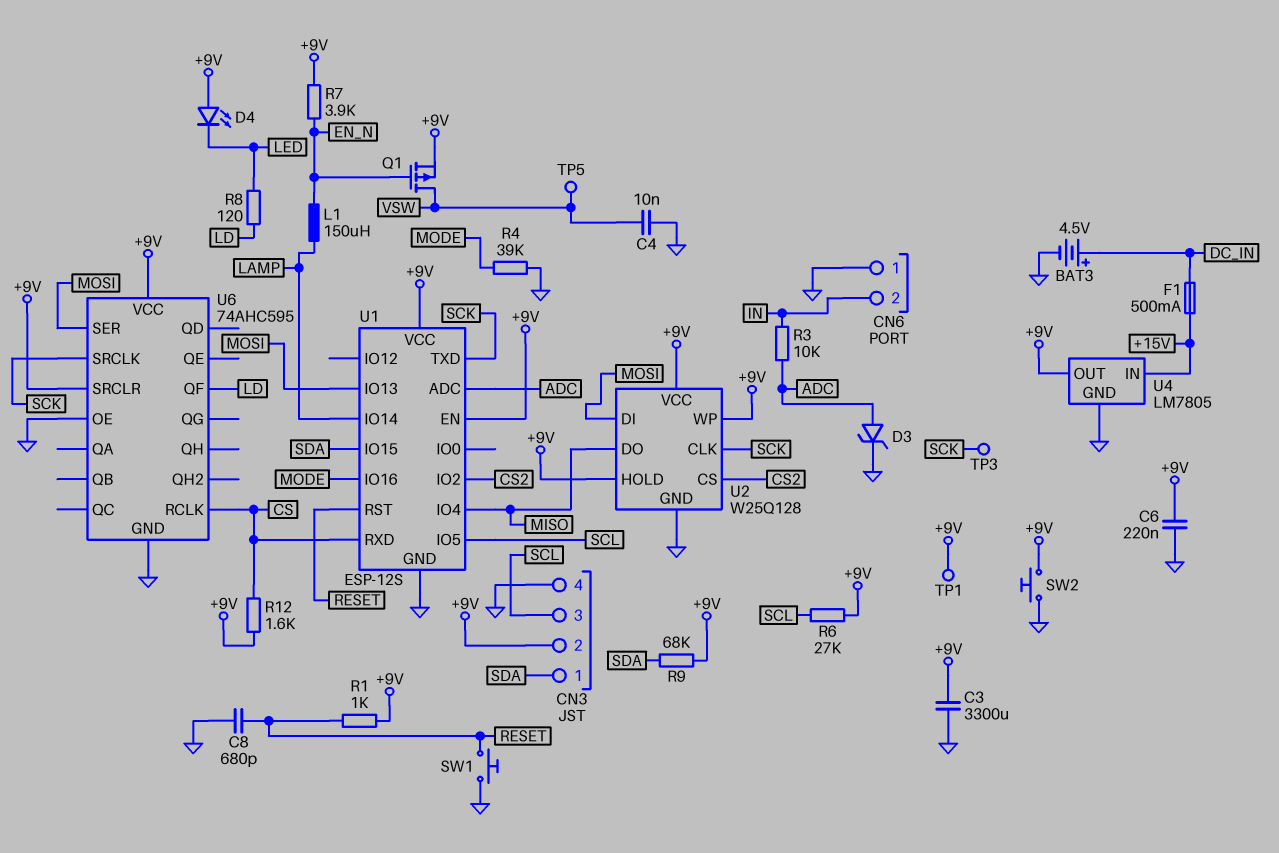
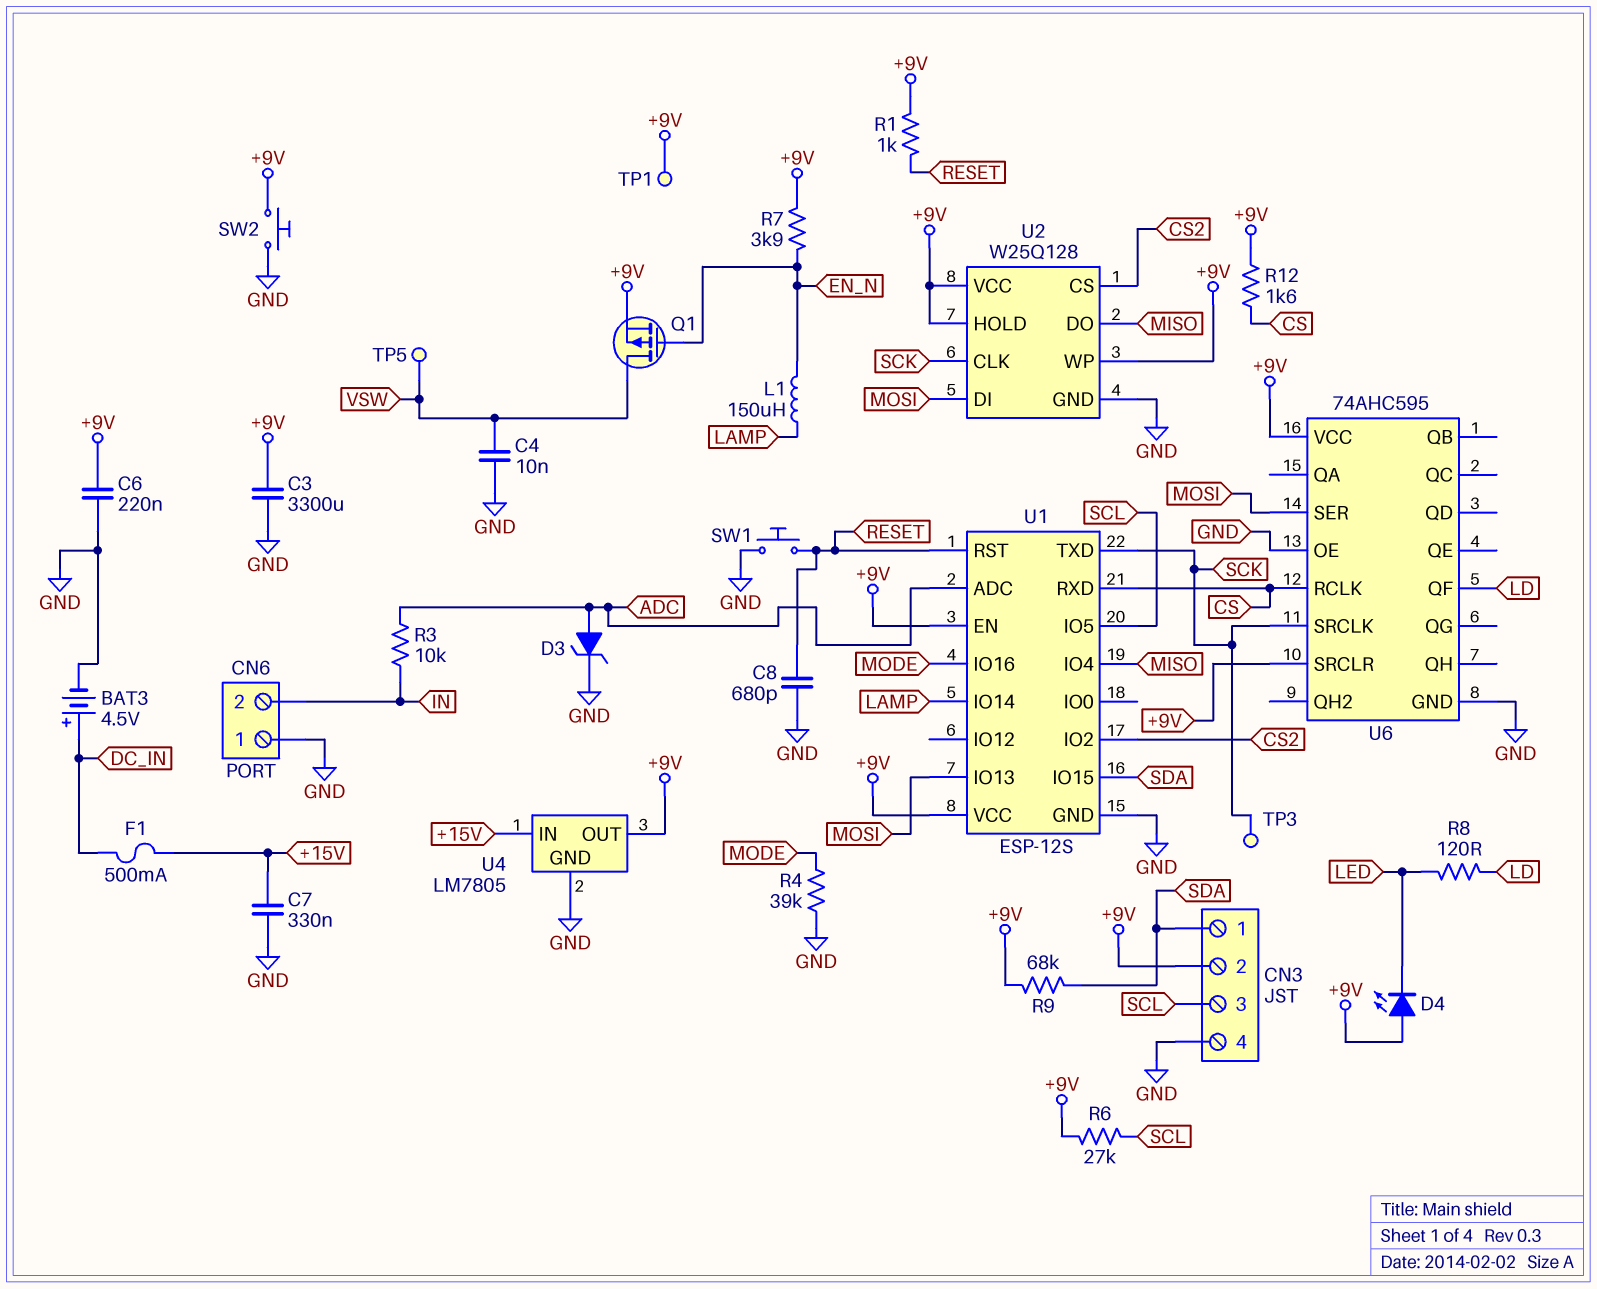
C7: none -> 330nF (+15V, GND)

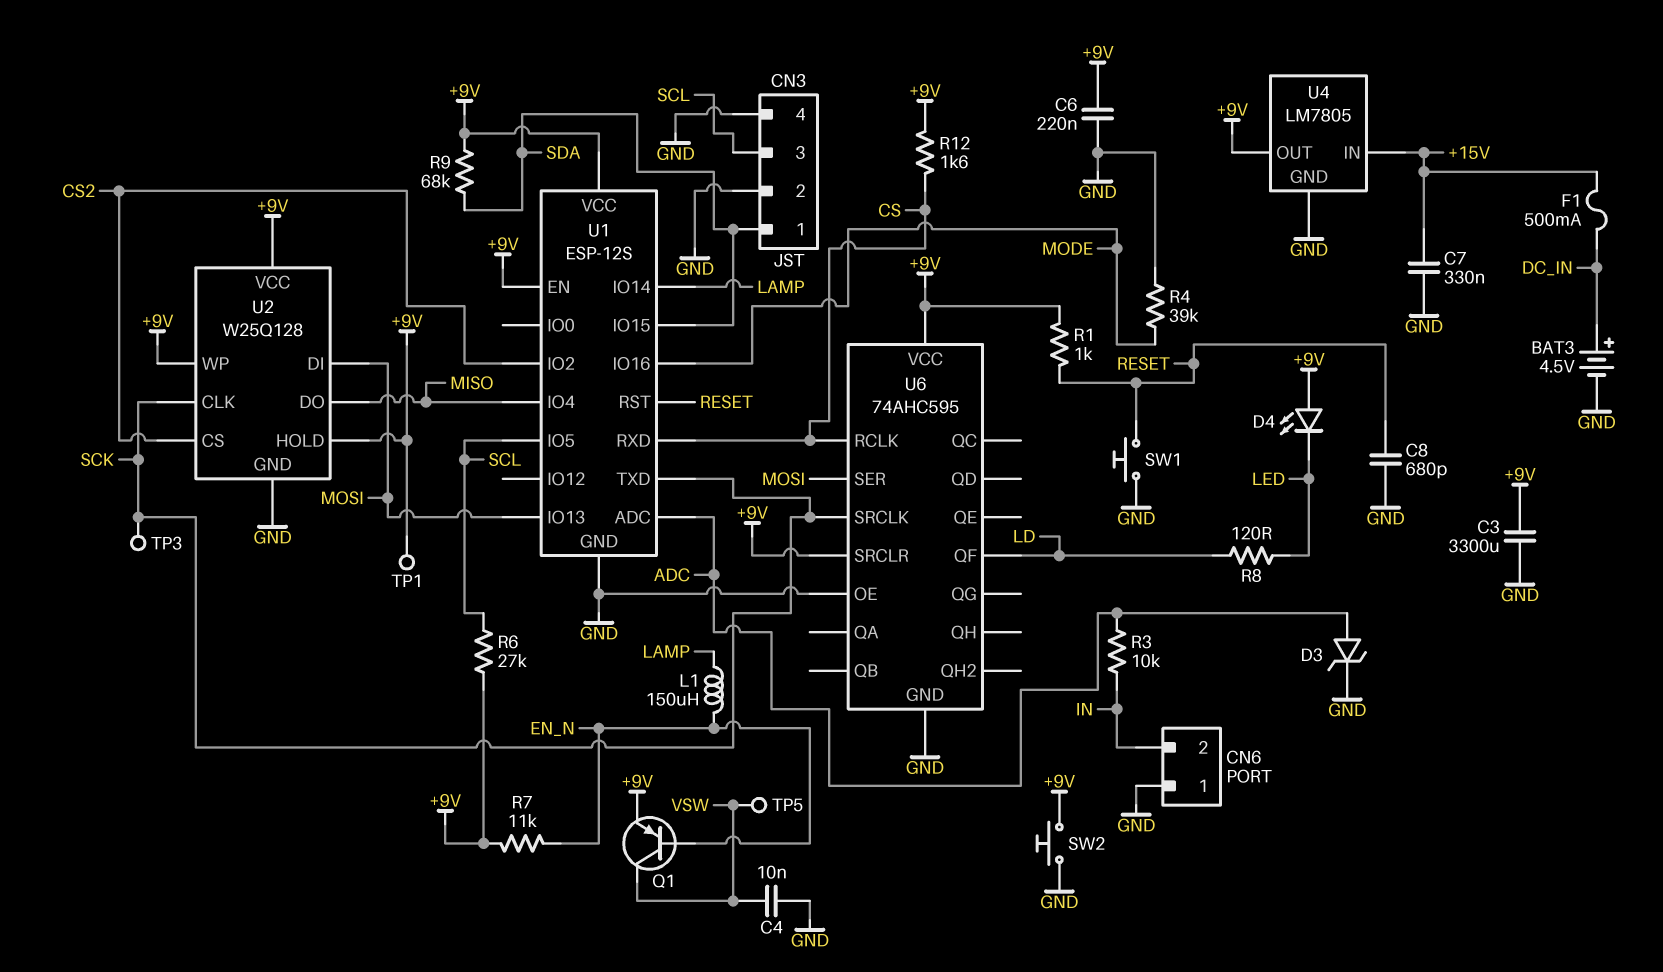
CN3 pin 2: +9V -> GND
Q1: PMOS (G EN_N, D VSW, S +9V) -> PNP (B EN_N, C VSW, E +9V)
R7: 3.9k (+9V, EN_N) -> 11k (+9V, EN_N)

